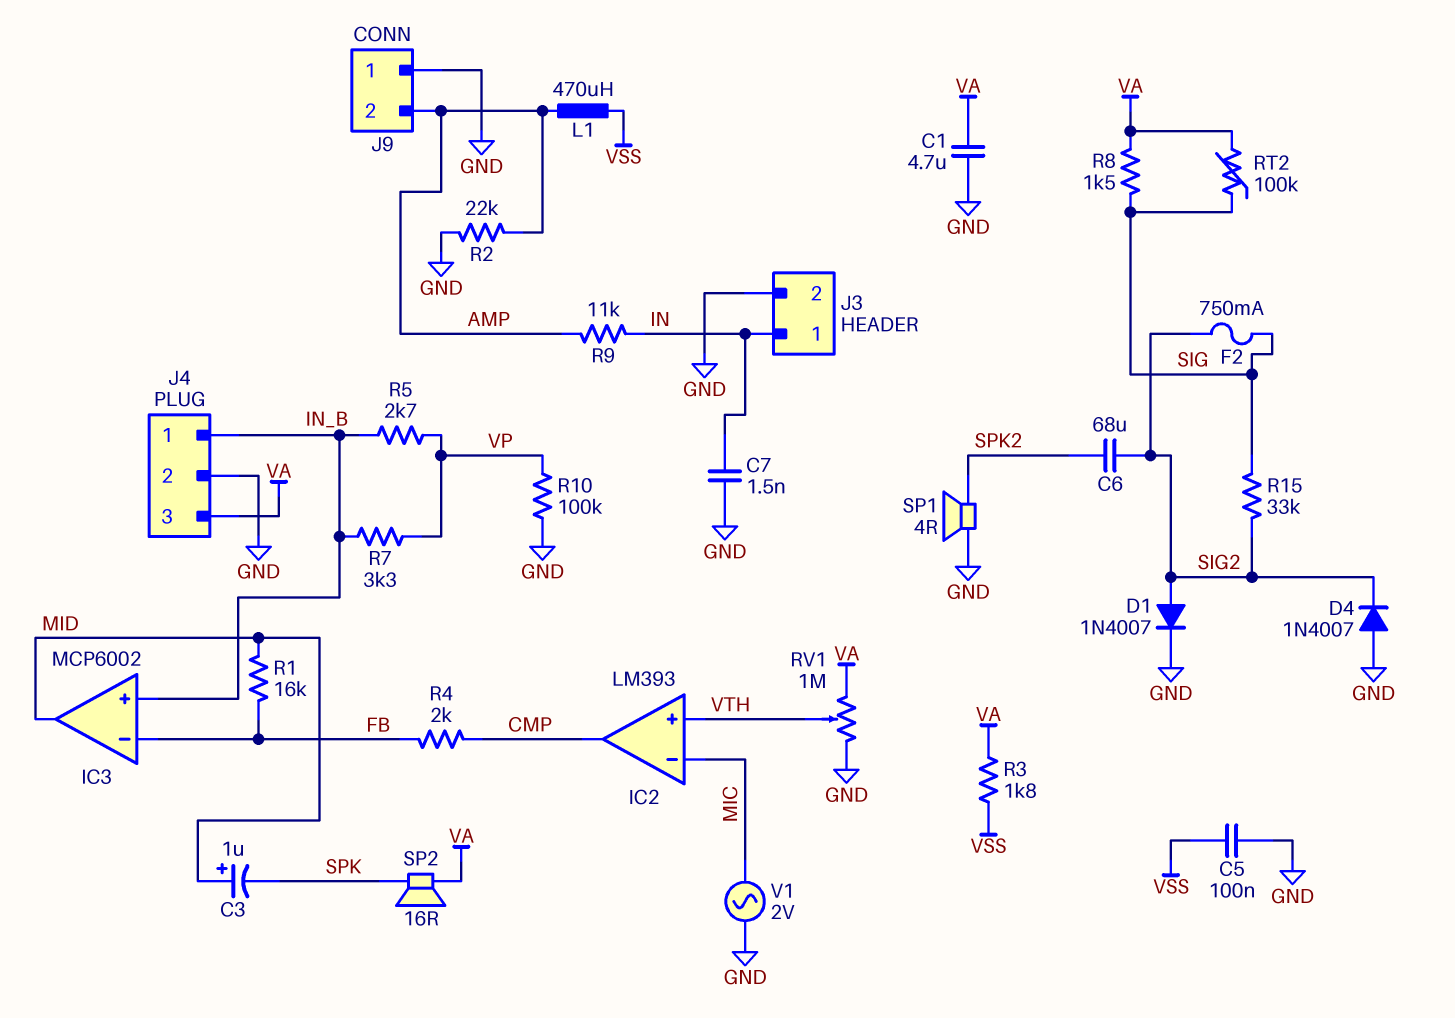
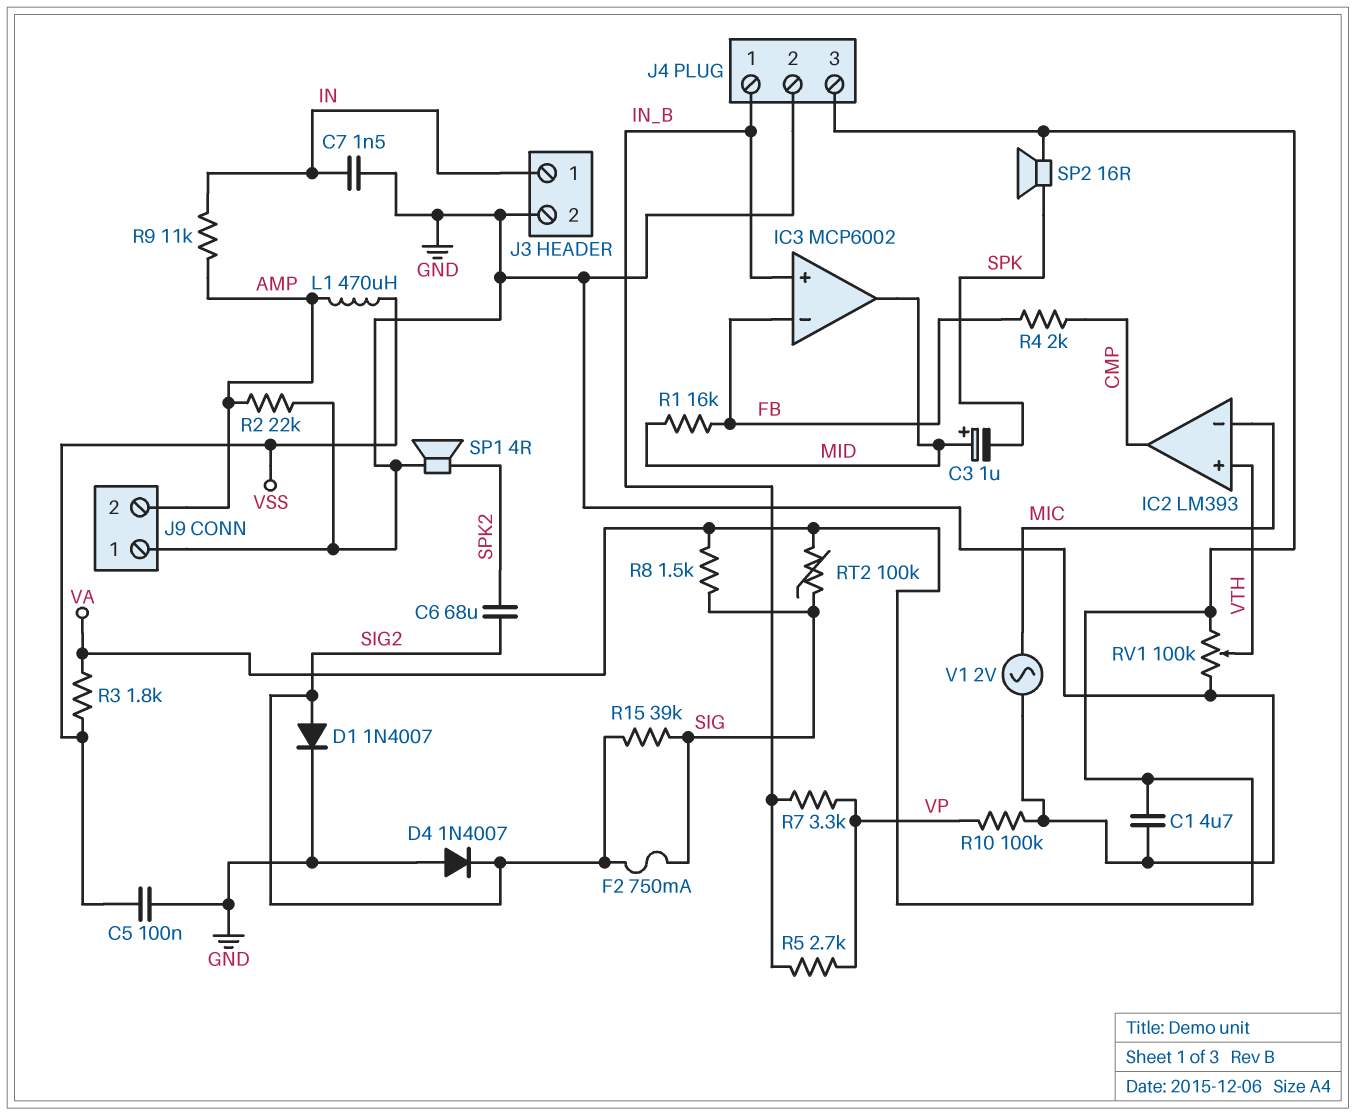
R15: 33k (SIG, SIG2) -> 39k (SIG, SIG2)
RV1: 1M (GND, VA, wiper VTH) -> 100k (GND, VA, wiper VTH)

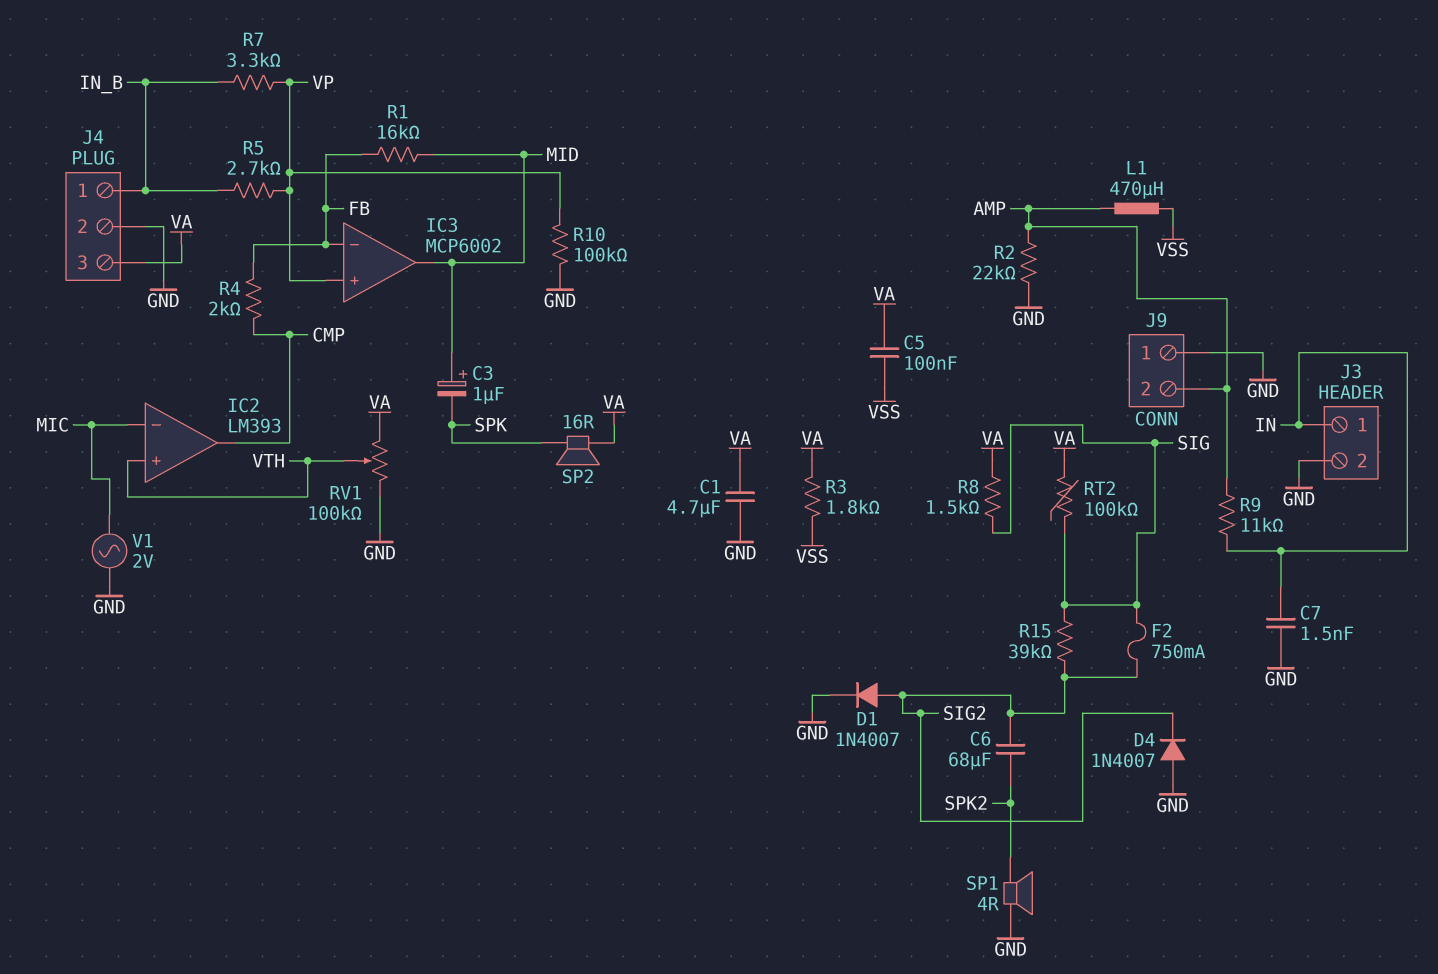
C5: 100nF (GND, VSS) -> 100nF (VA, VSS)
IC3 pin in+: IN_B -> VP

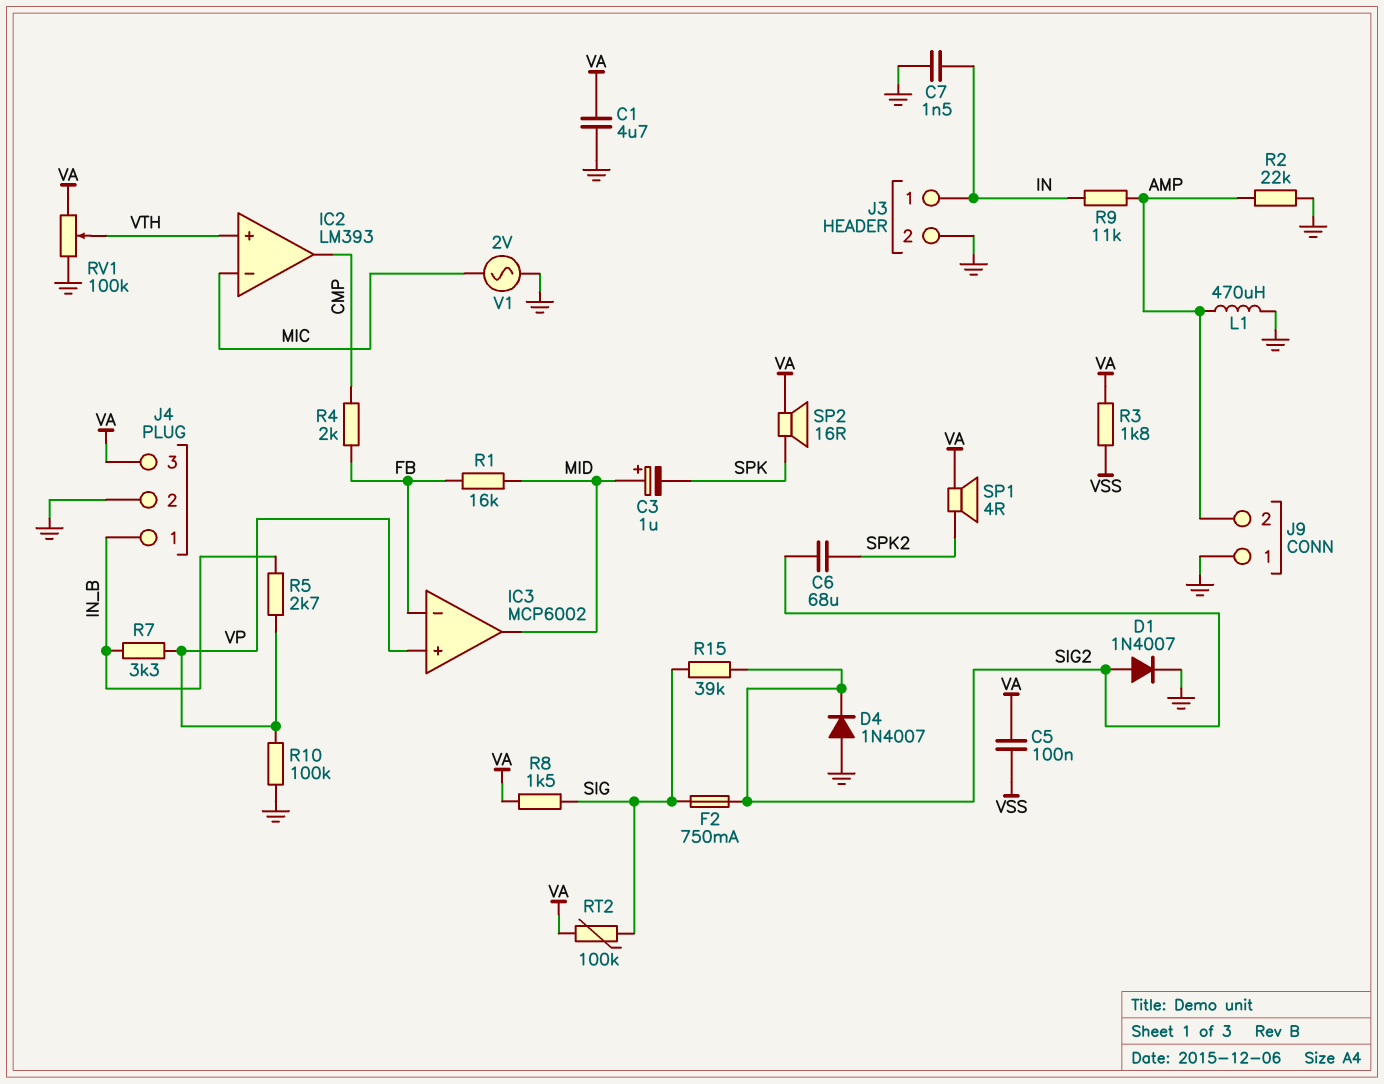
L1: 470uH (AMP, VSS) -> 470uH (AMP, GND)
SP1: speaker 4R (GND, SPK2) -> speaker 4R (SPK2, VA)

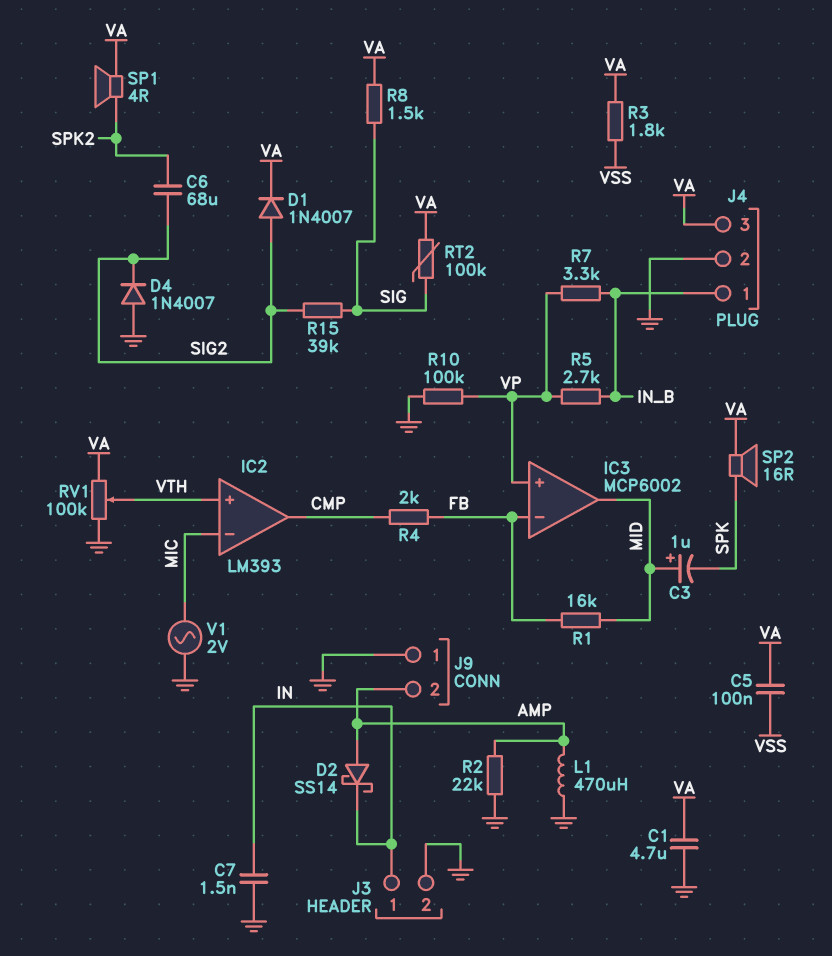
D1: diode 1N4007 (A SIG2, K GND) -> diode 1N4007 (A SIG2, K VA)
D2: none -> schottky SS14 (A AMP, K IN)
F2: 750mA (SIG, SIG2) -> none
R9: 11k (AMP, IN) -> none

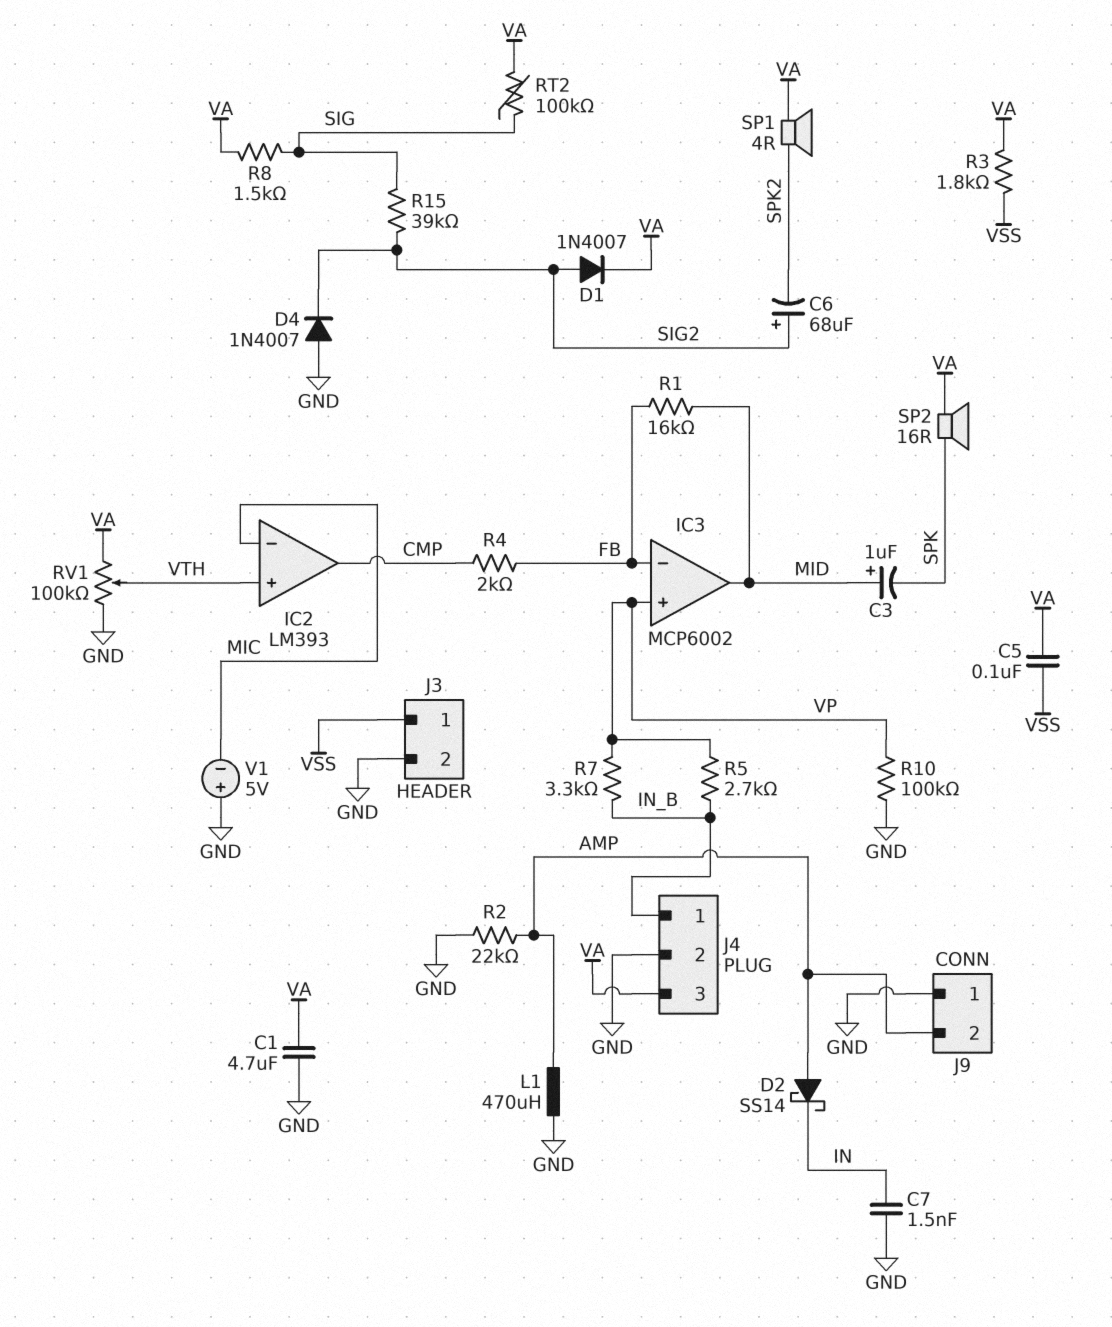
C6: 68uF (SIG2, SPK2) -> 68uF (plus SIG2, minus SPK2)
J3 pin 1: IN -> VSS
V1: AC 2V (GND, MIC) -> 5V (plus GND, minus MIC)

